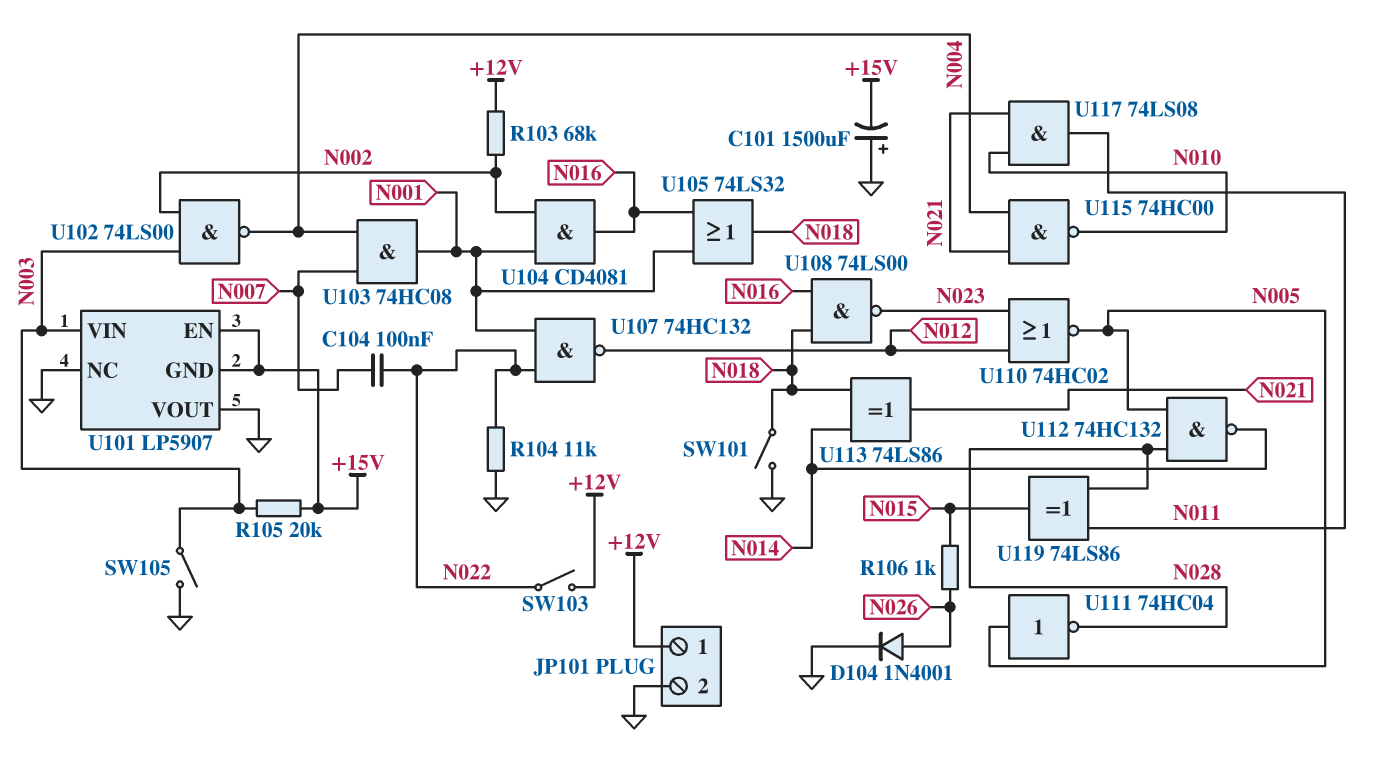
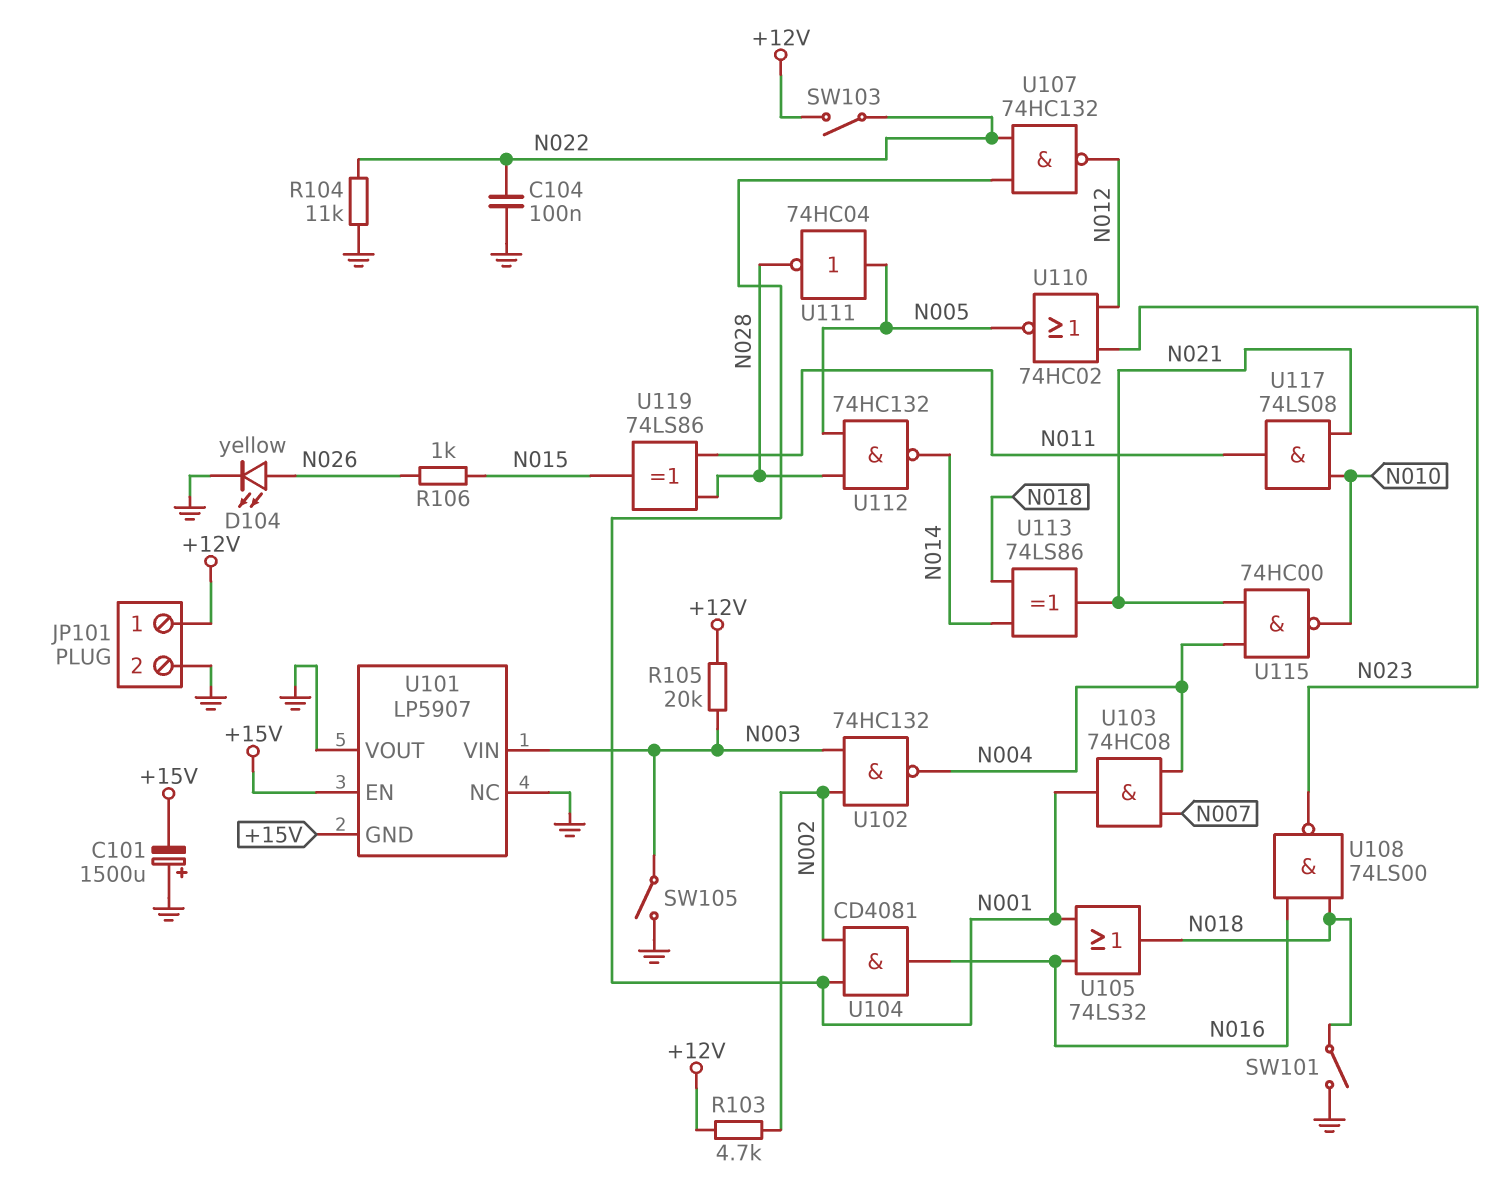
C104: 100nF (N007, N022) -> 100nF (GND, N022)
D104: diode 1N4001 (A N026, K GND) -> LED yellow (A N026, K GND)
R103: 68k (+12V, N002) -> 4.7k (+12V, N002)
R105: 20k (+15V, N003) -> 20k (+12V, N003)
U102: NAND 74LS00 (in N002, in N003, out N004) -> NAND 74HC132 (in N002, in N003, out N004)

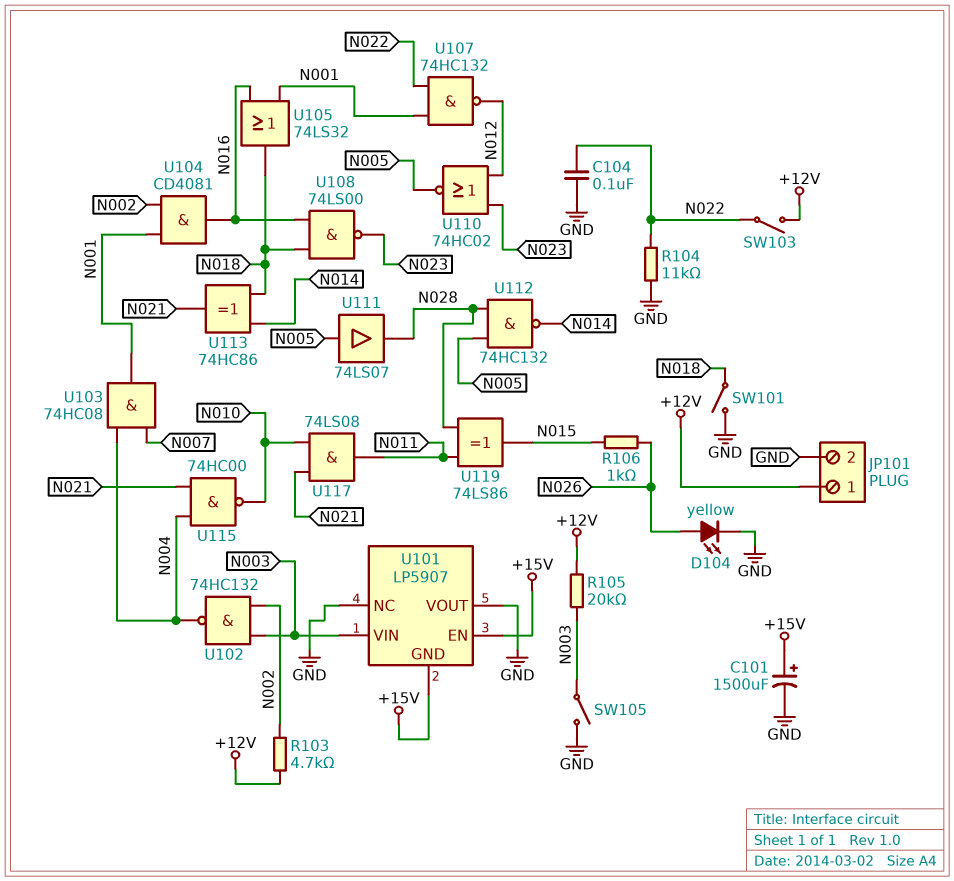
C101: 1500uF (plus GND, minus +15V) -> 1500uF (plus +15V, minus GND)
U111: NOT 74HC04 (in N005, out N028) -> buffer 74LS07 (in N005, out N028)
U113: XOR 74LS86 (in N014, in N018, out N021) -> XOR 74HC86 (in N014, in N018, out N021)

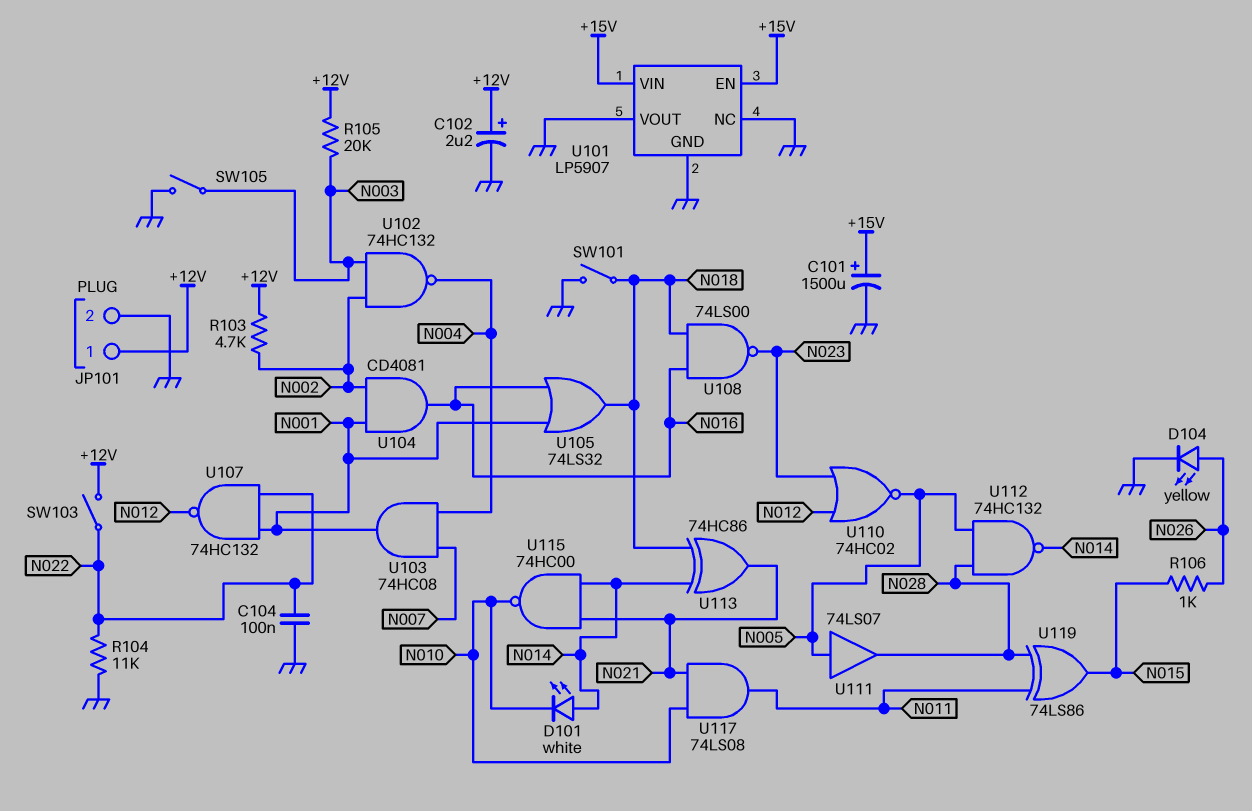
C102: none -> 2.2uF (plus +12V, minus GND)
D101: none -> LED white (A N014, K N010)
U101 pin GND: +15V -> GND
U101 pin VIN: N003 -> +15V
U115: NAND 74HC00 (in N004, in N021, out N010) -> NAND 74HC00 (in N014, in N021, out N010)

